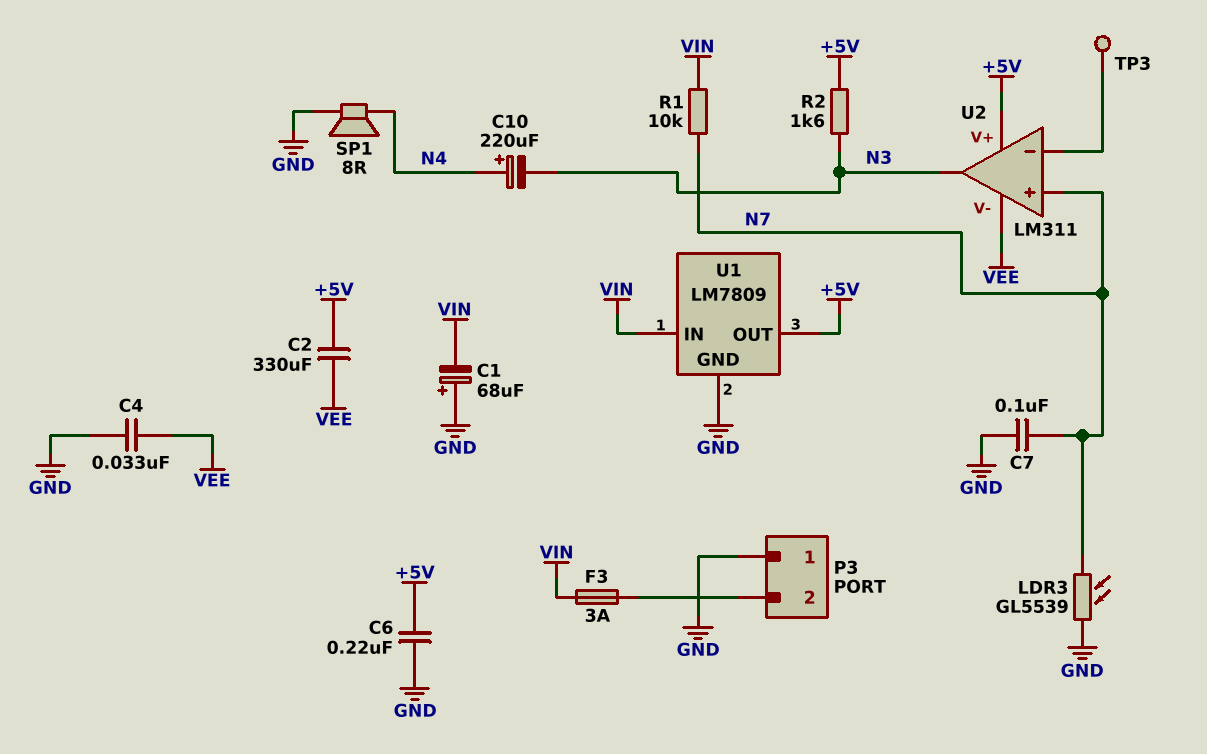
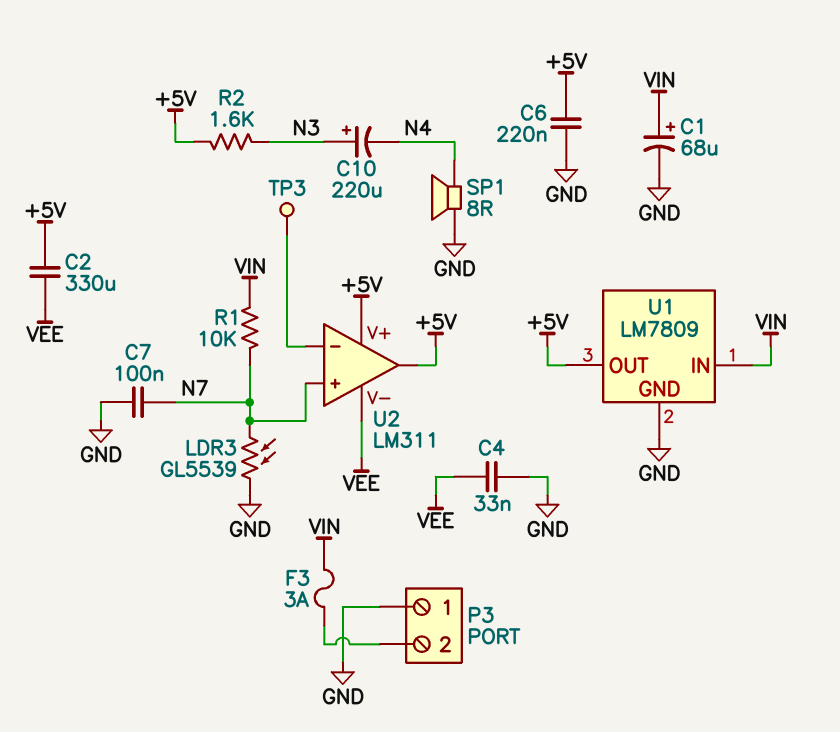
C1: 68uF (plus GND, minus VIN) -> 68uF (plus VIN, minus GND)
C10: 220uF (plus N4, minus N3) -> 220uF (plus N3, minus N4)
U2 pin out: N3 -> +5V

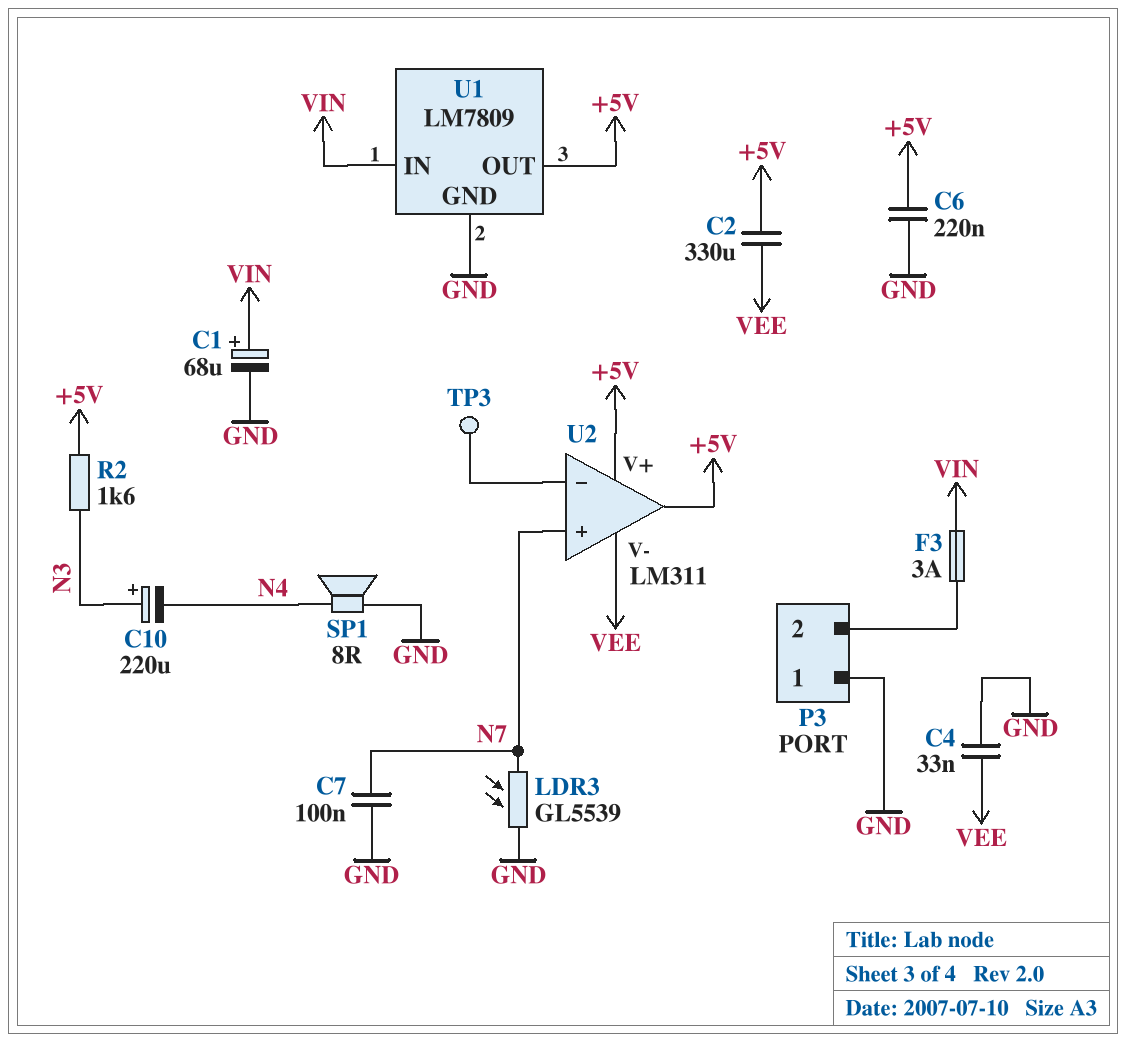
R1: 10k (N7, VIN) -> none

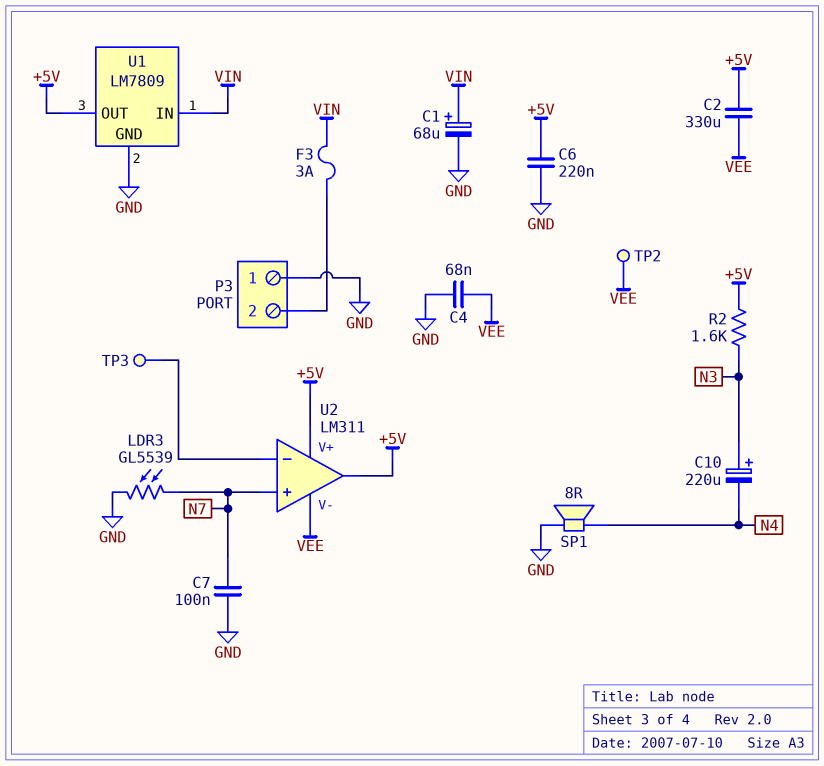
C4: 33nF (GND, VEE) -> 68nF (GND, VEE)
TP2: none -> test point (VEE)

